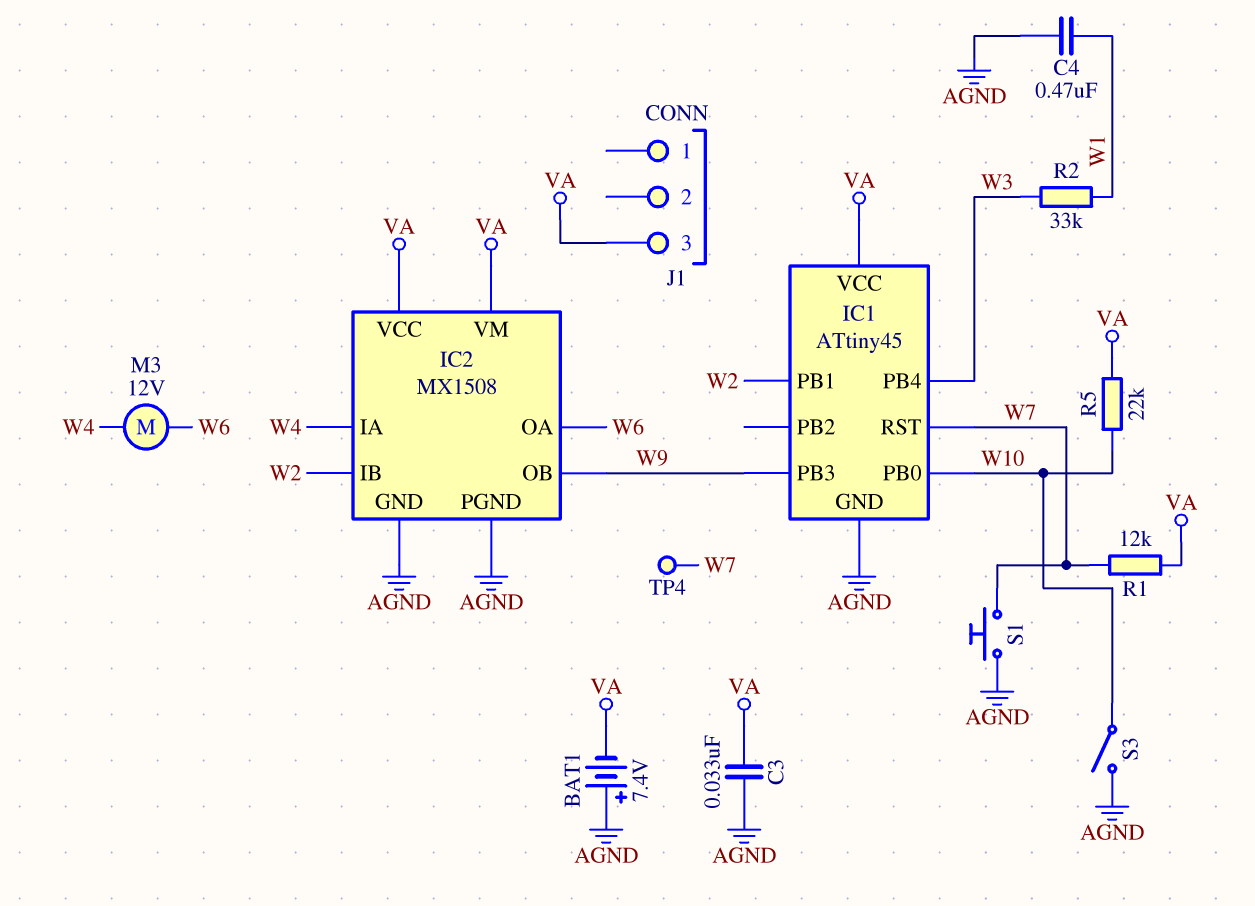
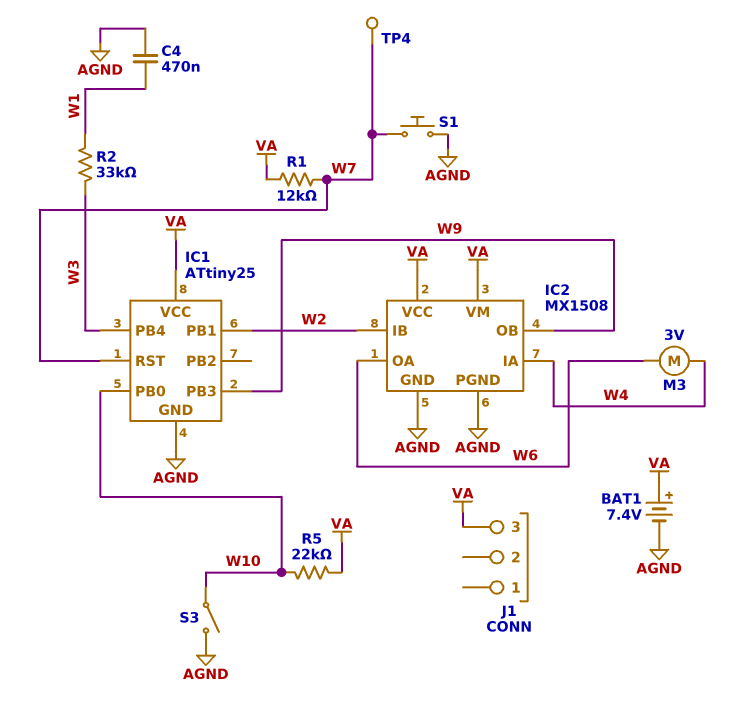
BAT1: 7.4V (plus AGND, minus VA) -> 7.4V (plus VA, minus AGND)
C3: 33nF (AGND, VA) -> none
IC1: ATtiny45 -> ATtiny25
M3: motor 12V (W4, W6) -> motor 3V (W4, W6)

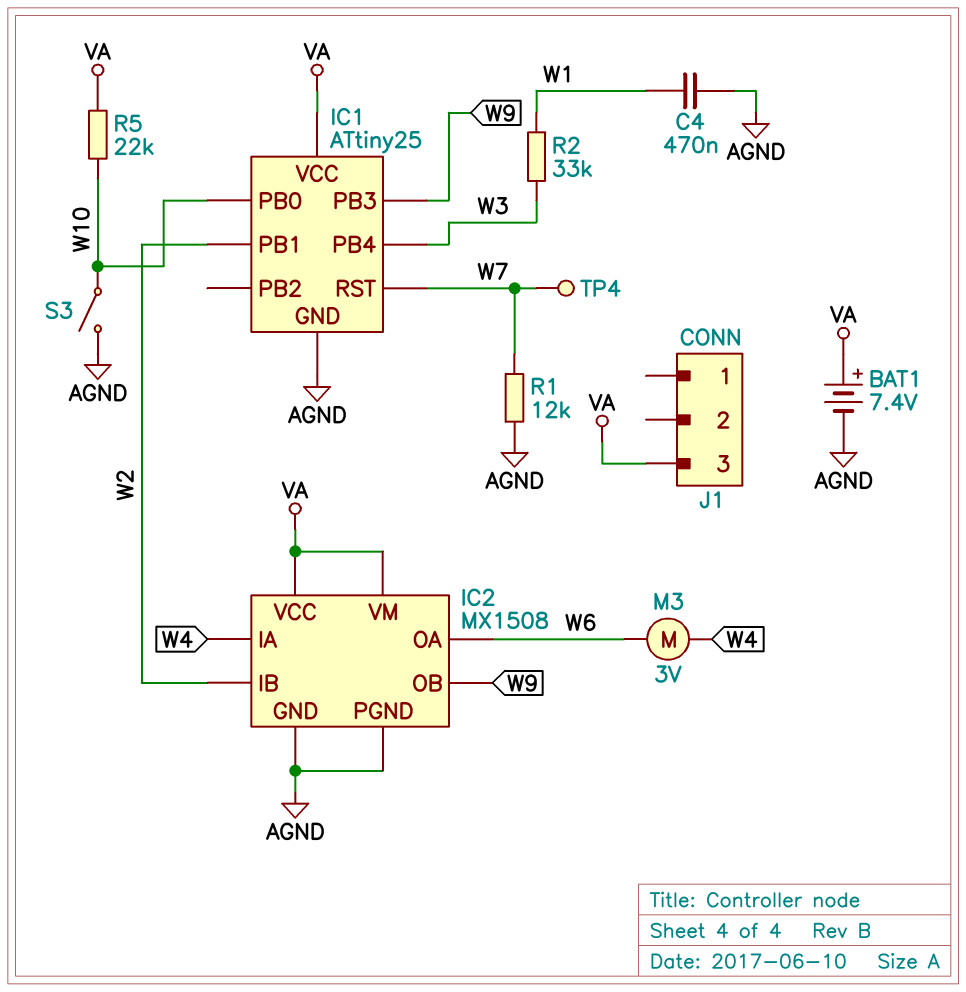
R1: 12k (VA, W7) -> 12k (AGND, W7)
S1: button (AGND, W7) -> none

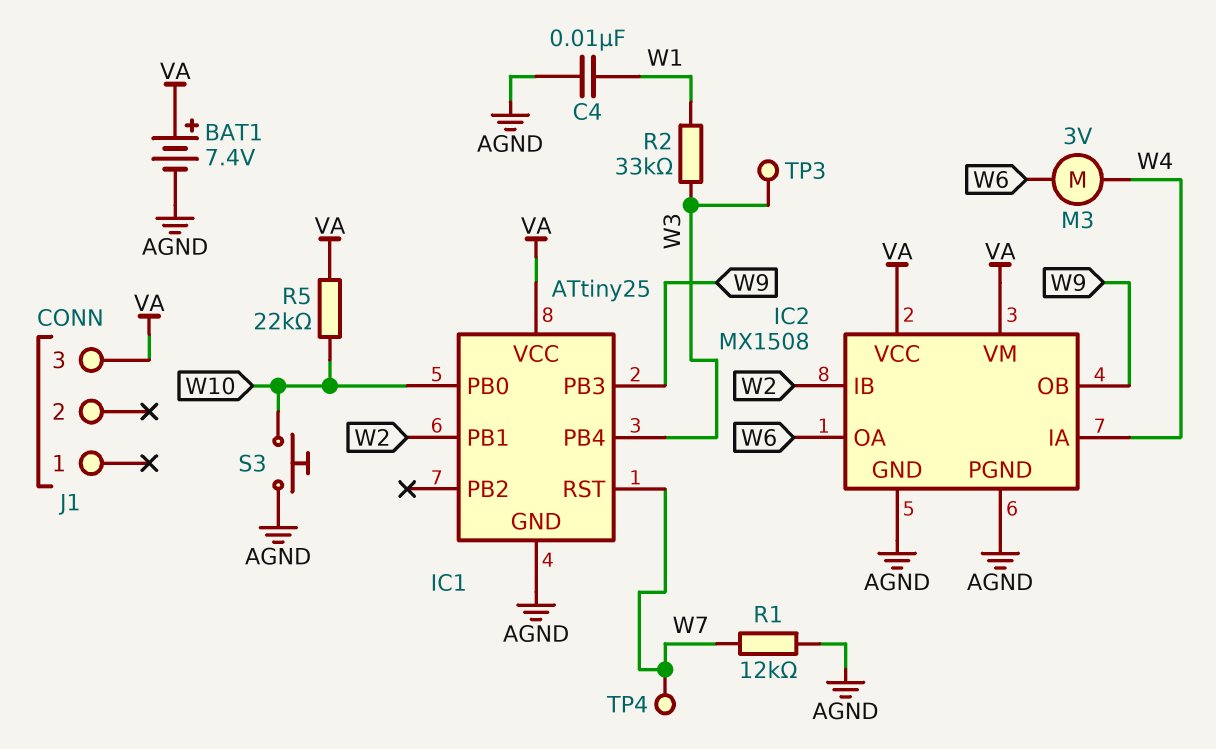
C4: 470nF (AGND, W1) -> 10nF (AGND, W1)
S3: switch (AGND, W10) -> button (AGND, W10)
TP3: none -> test point (W3)

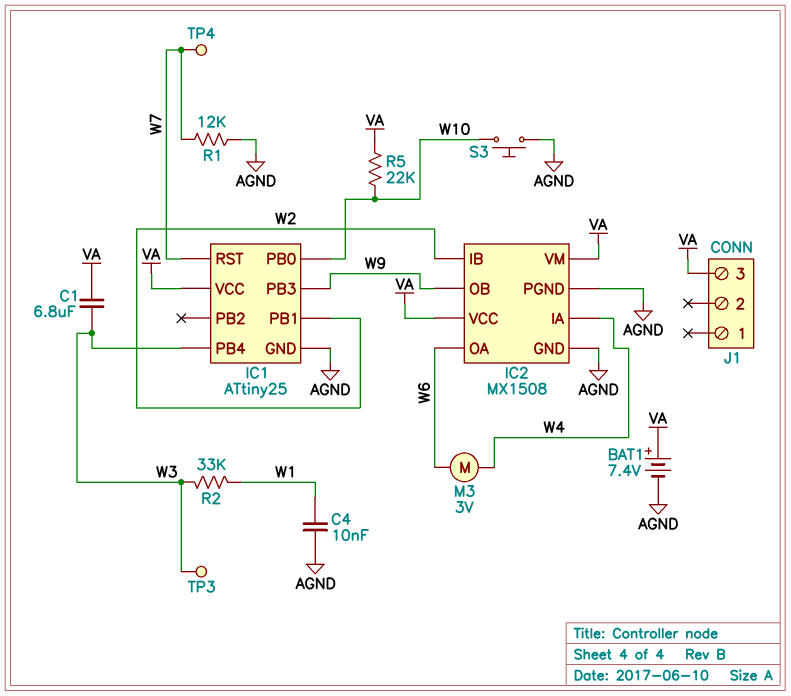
C1: none -> 6.8uF (VA, W3)

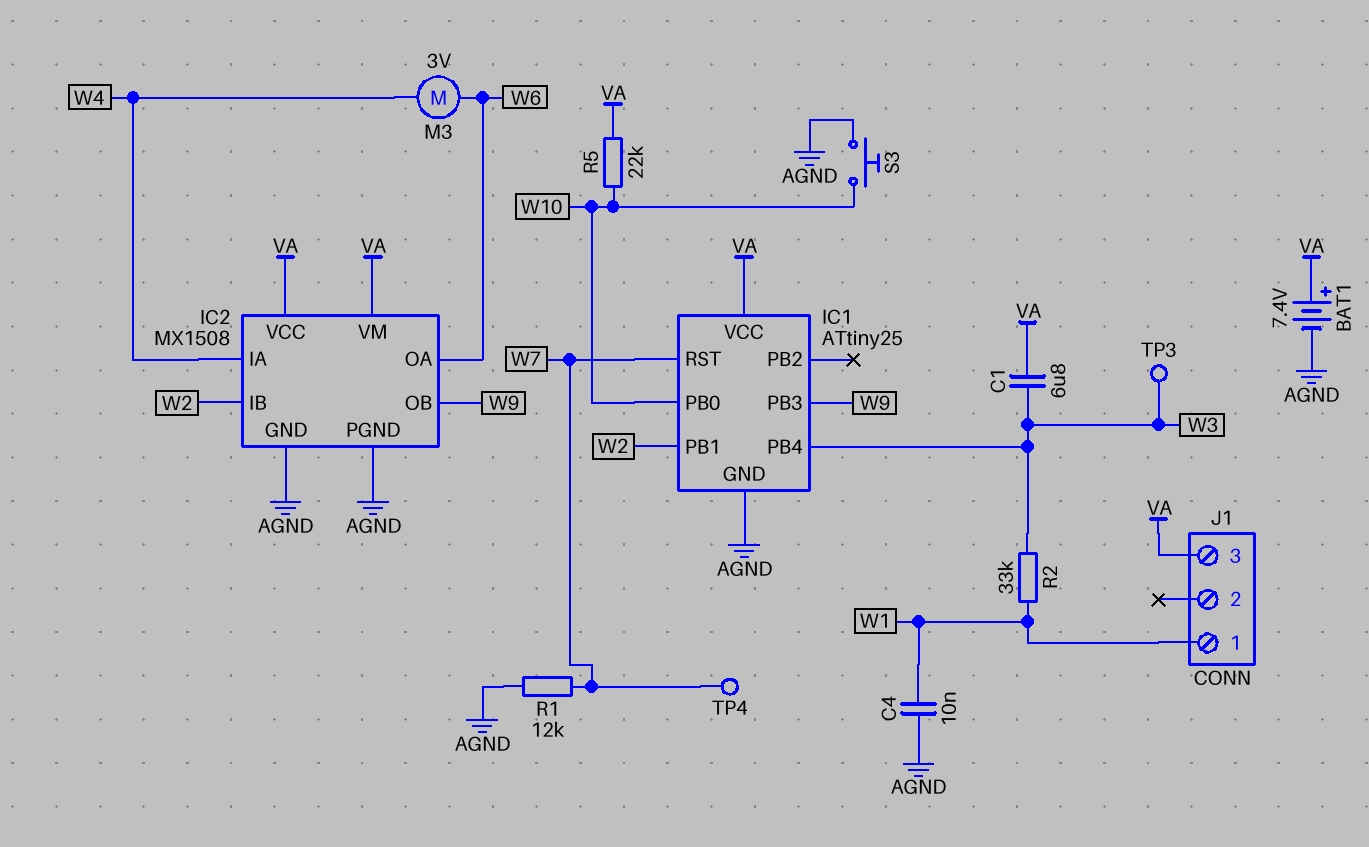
J1 pin 1: none -> W1

